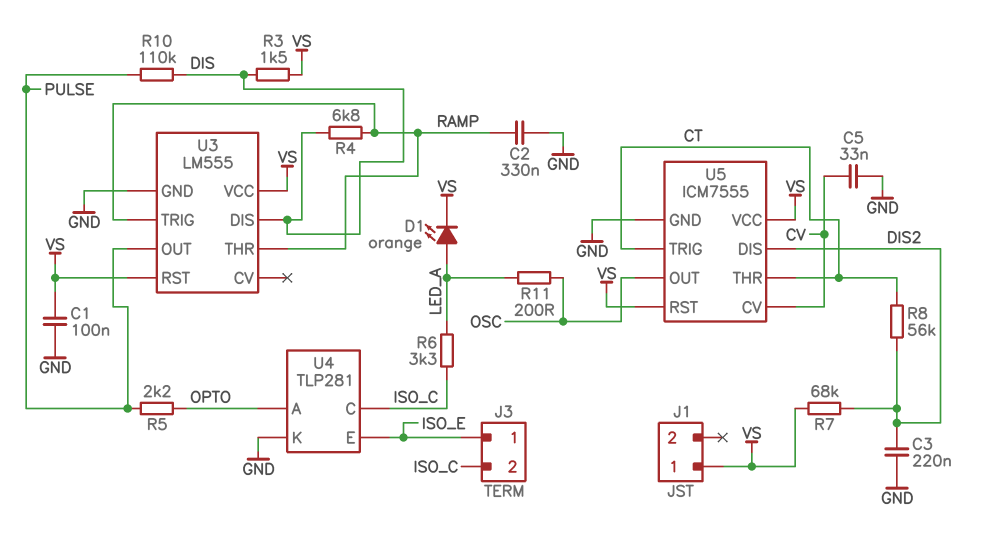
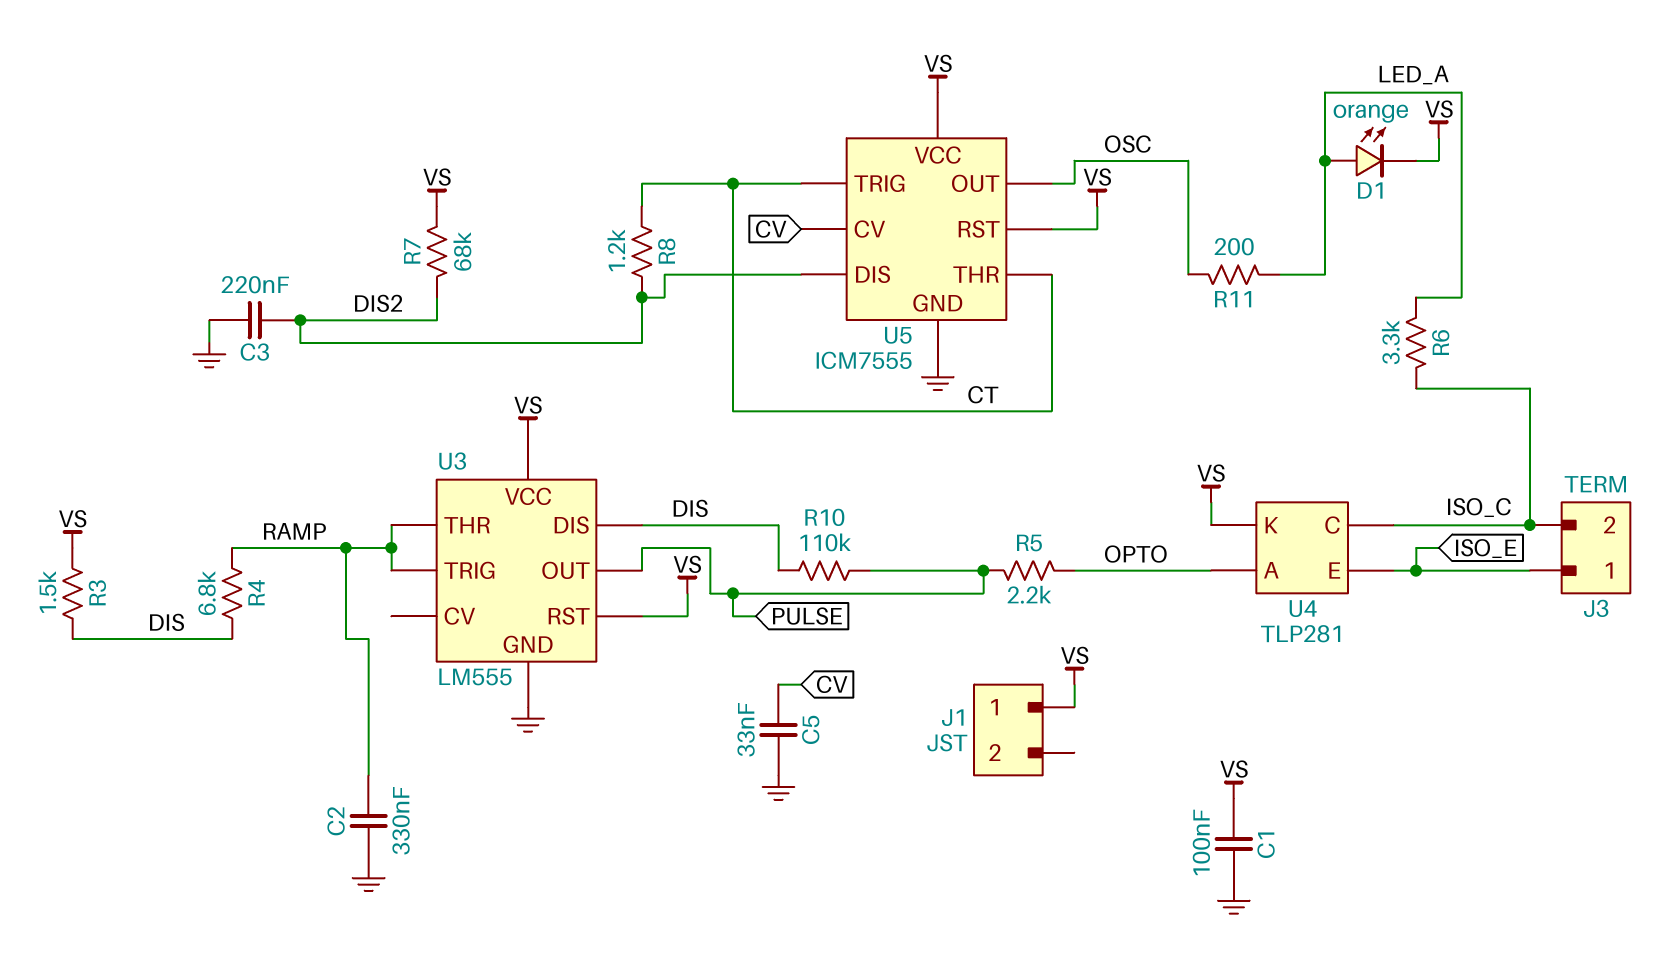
R8: 56k (CT, DIS2) -> 1.2k (CT, DIS2)
U4 pin K: GND -> VS

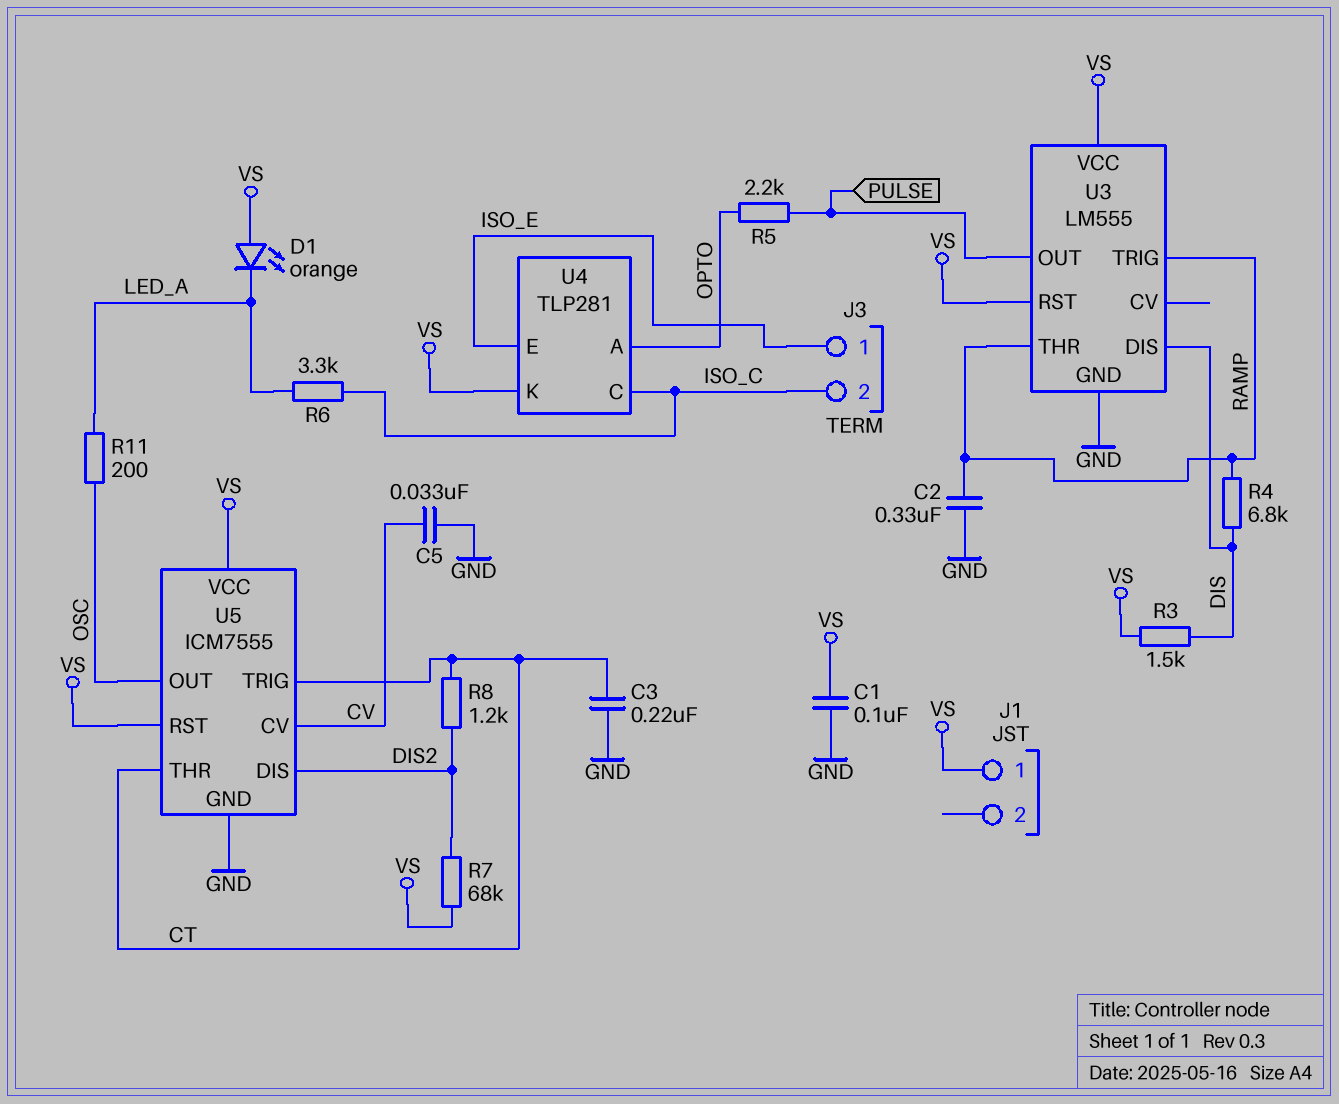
C3: 220nF (DIS2, GND) -> 220nF (CT, GND)
D1: LED orange (A LED_A, K VS) -> LED orange (A VS, K LED_A)
R10: 110k (DIS, PULSE) -> none

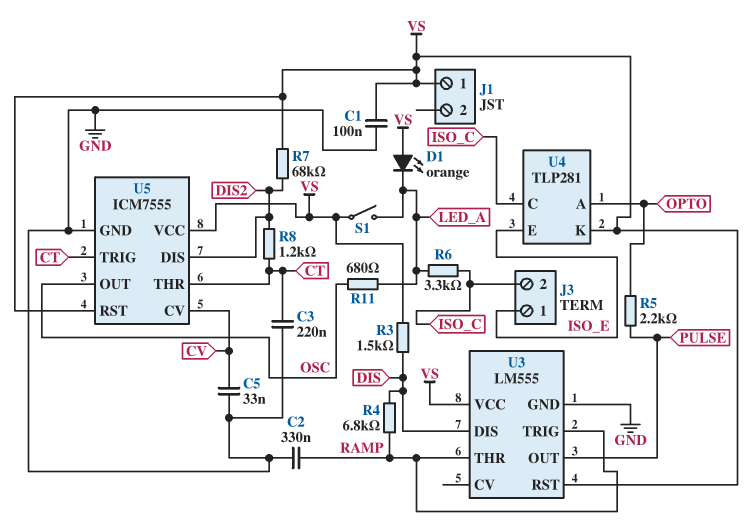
R11: 200 (LED_A, OSC) -> 680 (LED_A, OSC)
S1: none -> switch (LED_A, VS)

